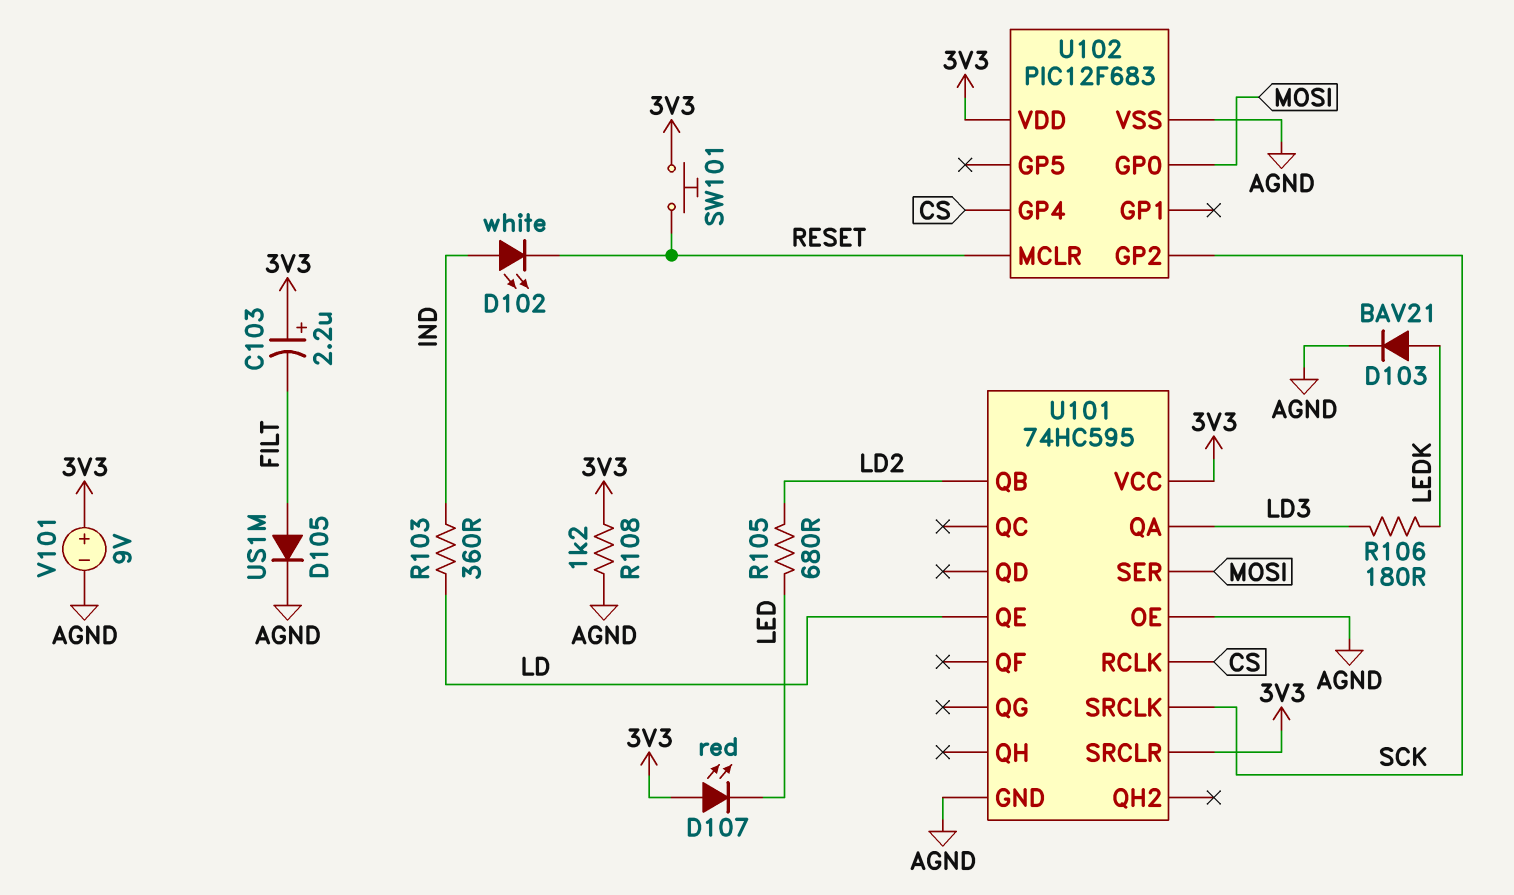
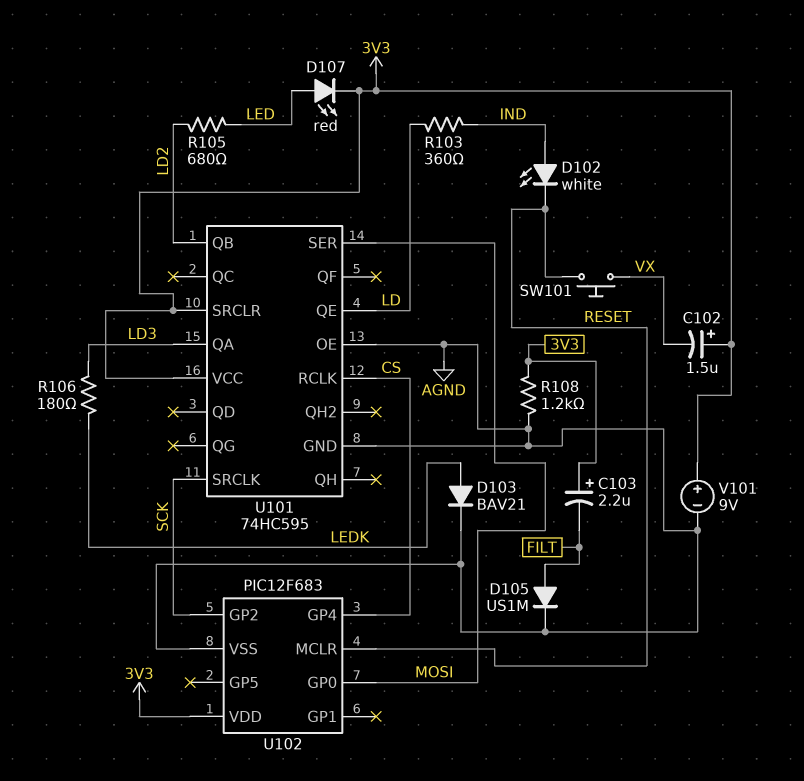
C102: none -> 1.5uF (plus 3V3, minus VX)
D107: LED red (A 3V3, K LED) -> LED red (A LED, K 3V3)
SW101: button (3V3, RESET) -> button (RESET, VX)

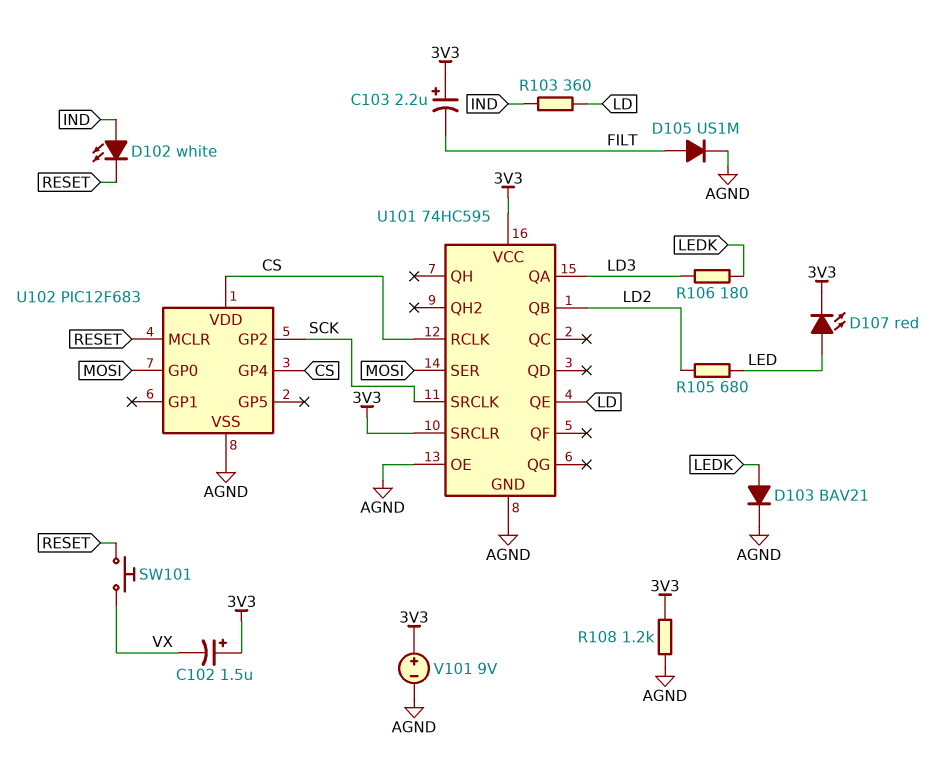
U102 pin VDD: 3V3 -> CS

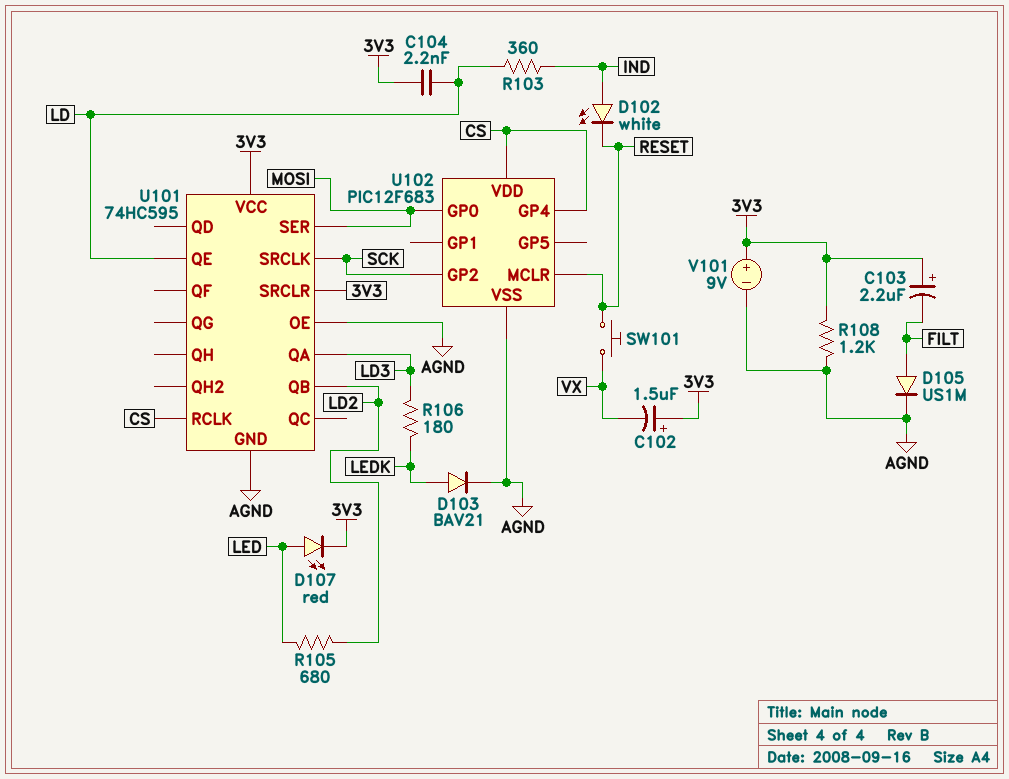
C104: none -> 2.2nF (3V3, LD)

